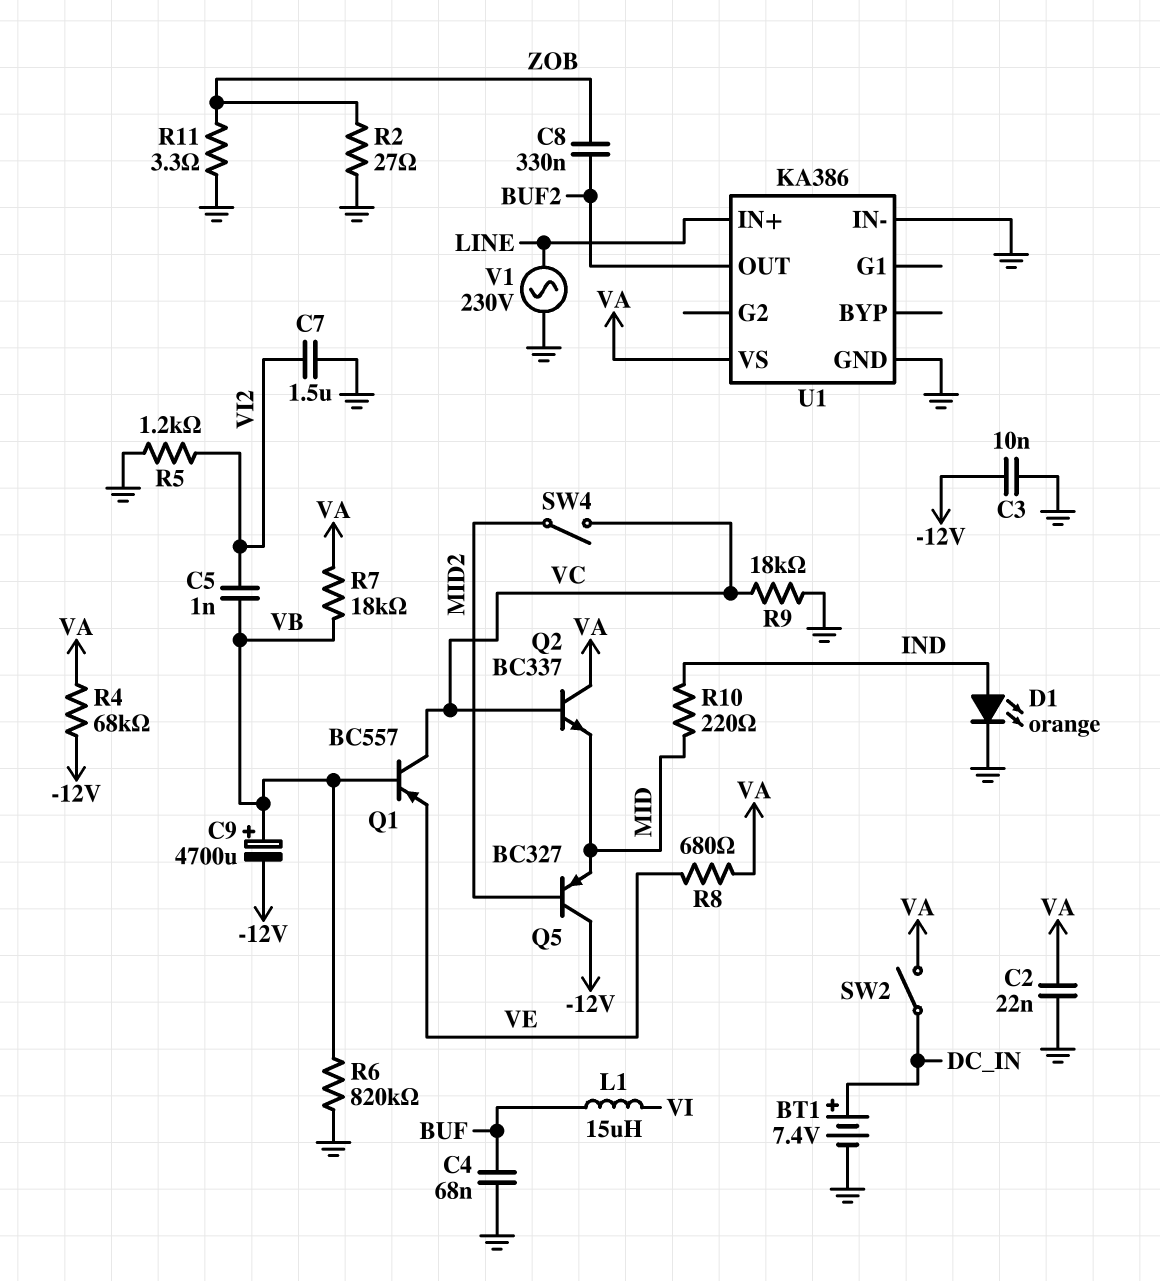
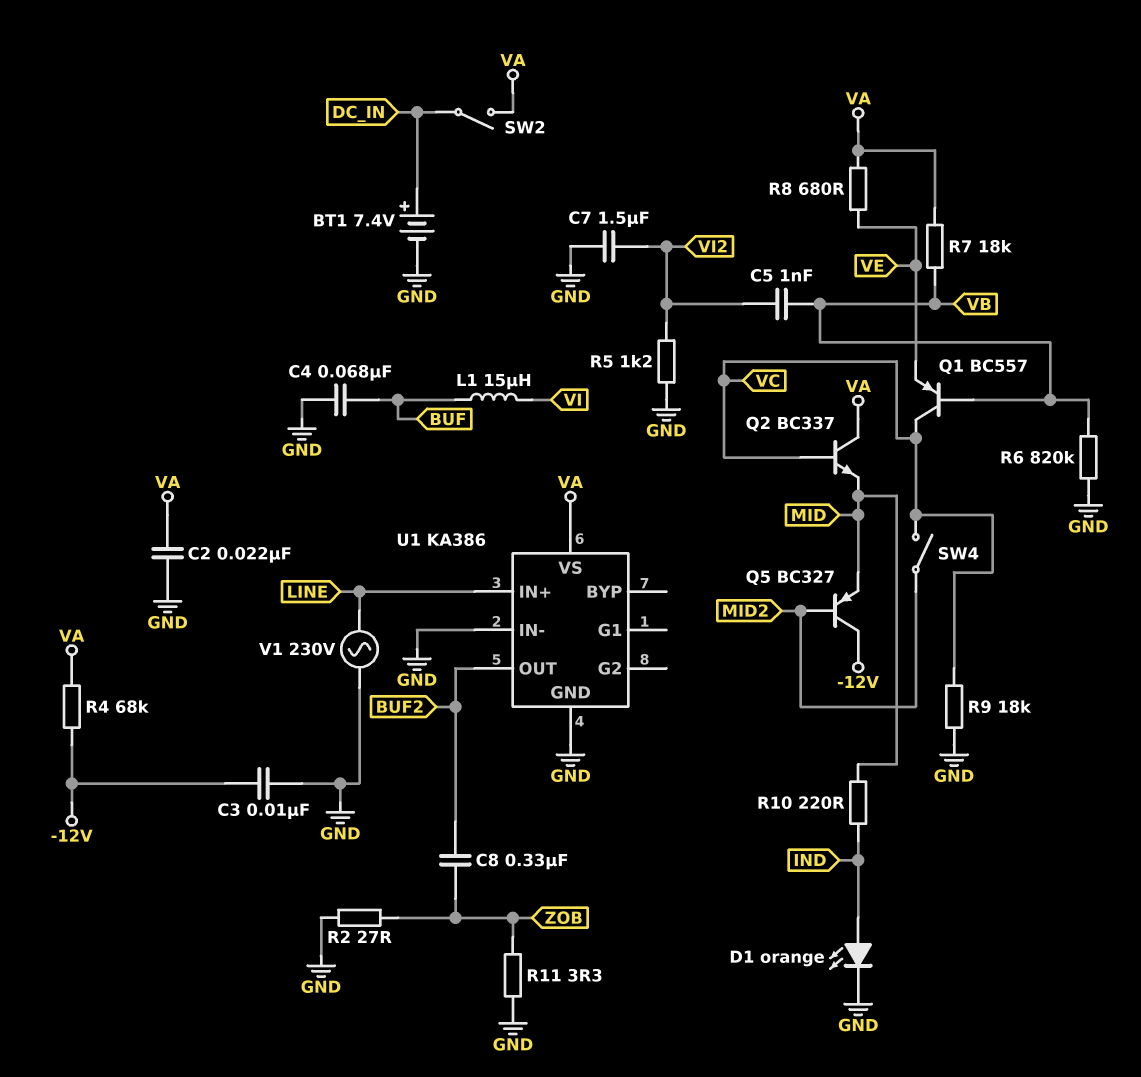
C9: 4700uF (plus VB, minus -12V) -> none

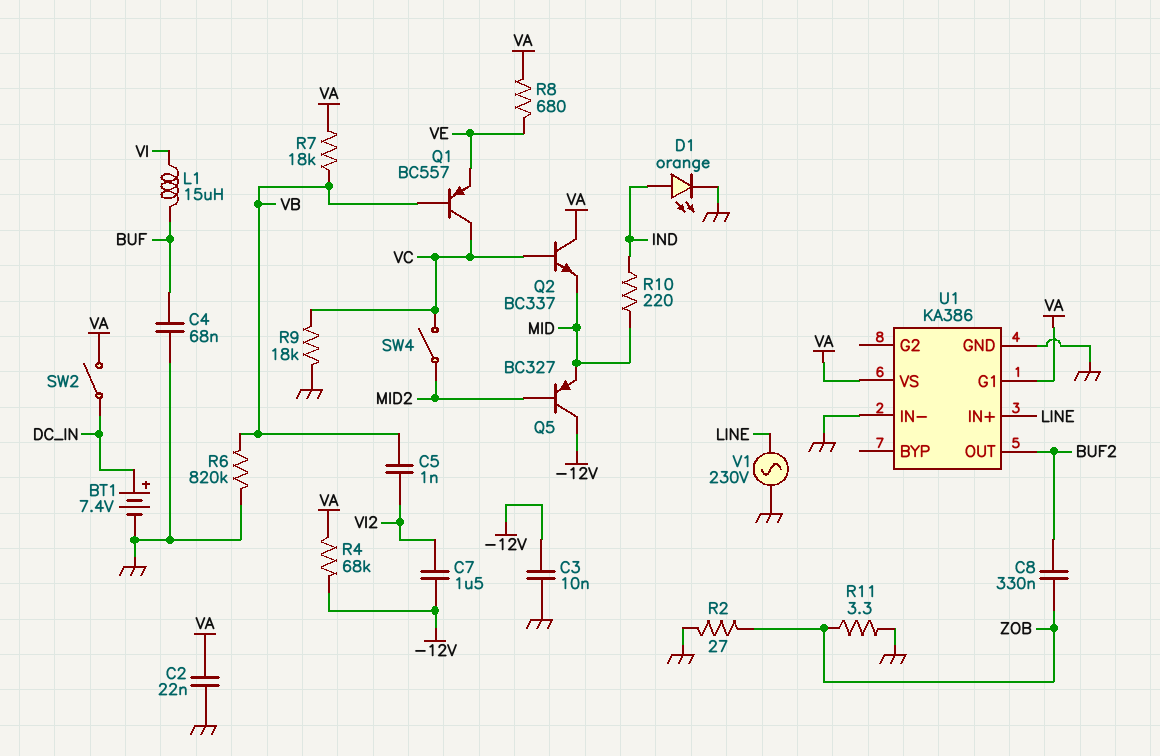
C7: 1.5uF (GND, VI2) -> 1.5uF (-12V, VI2)
R5: 1.2k (GND, VI2) -> none
U1 pin G1: none -> VA

